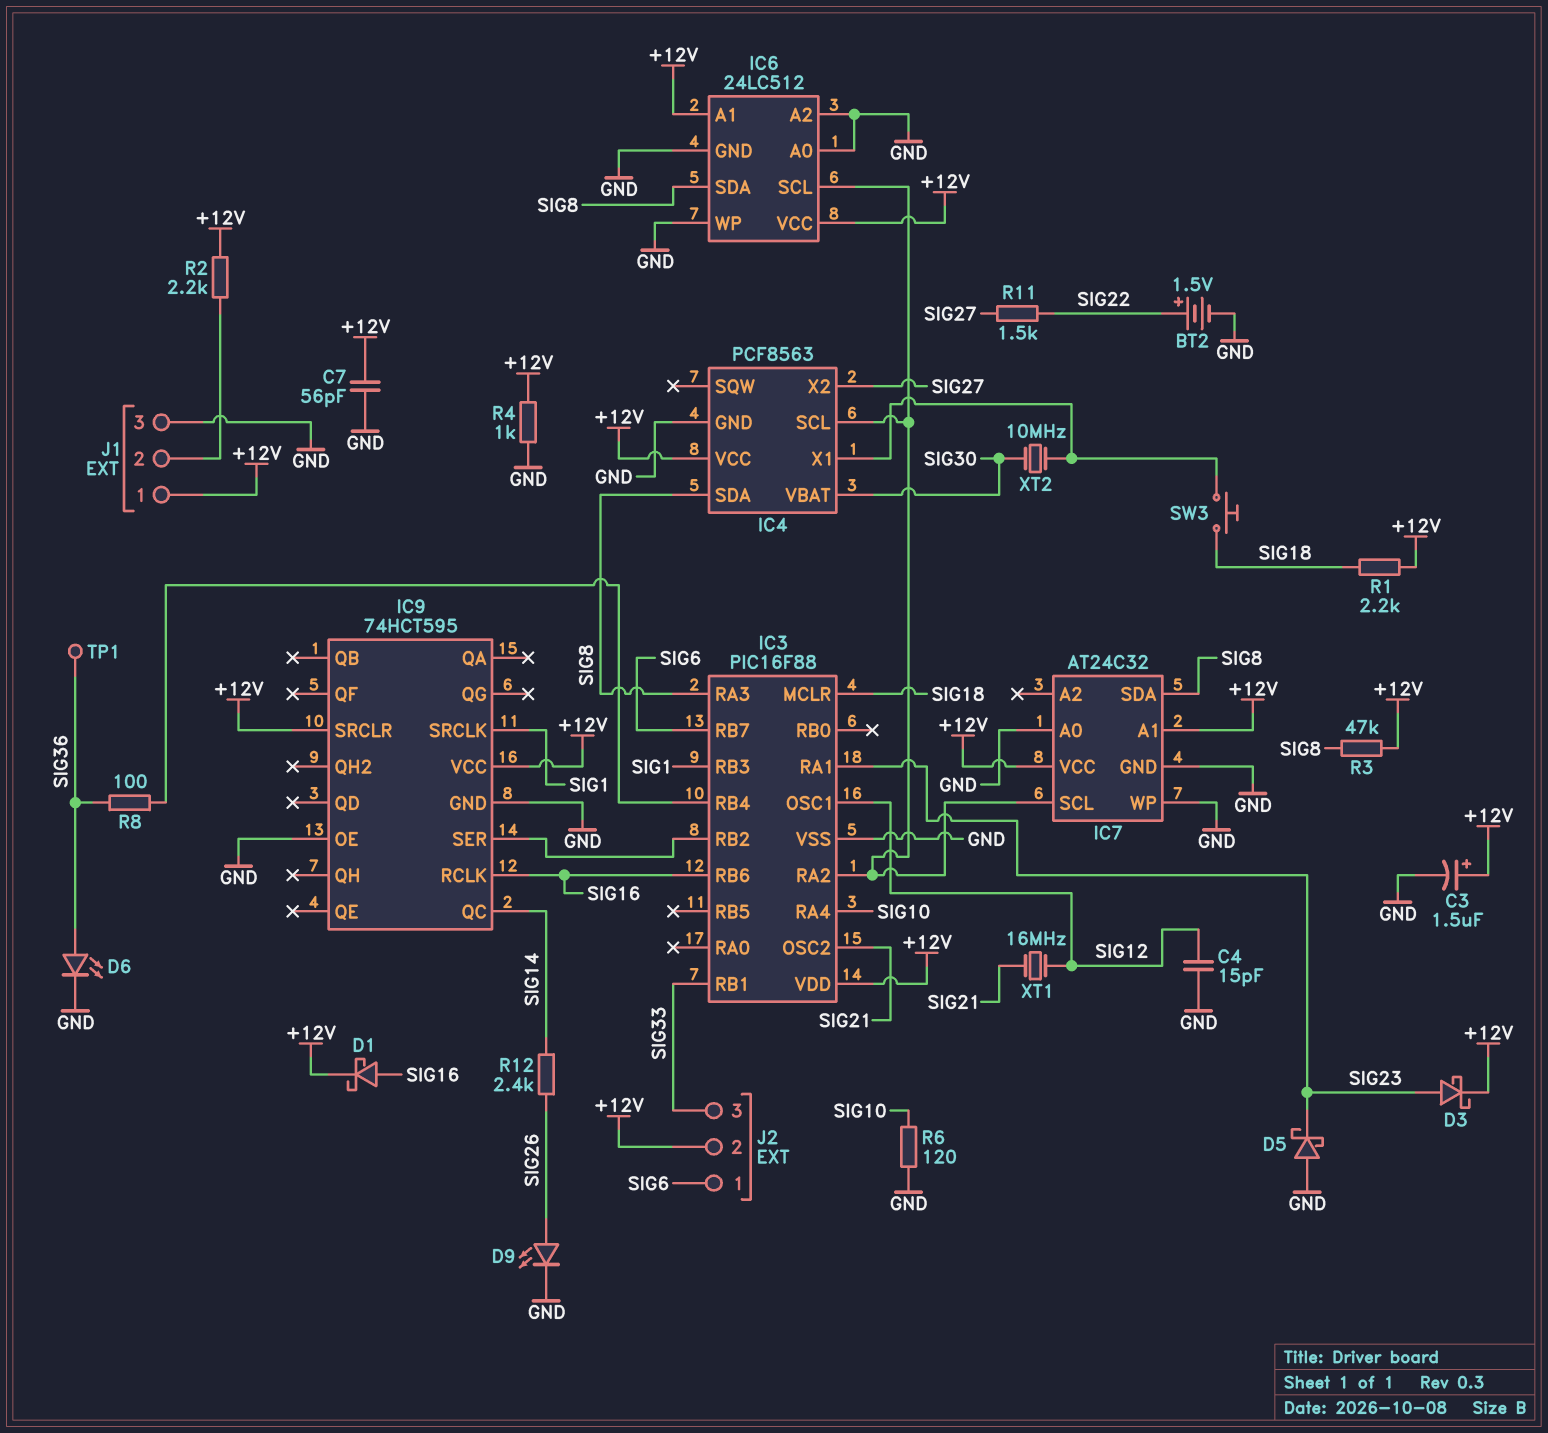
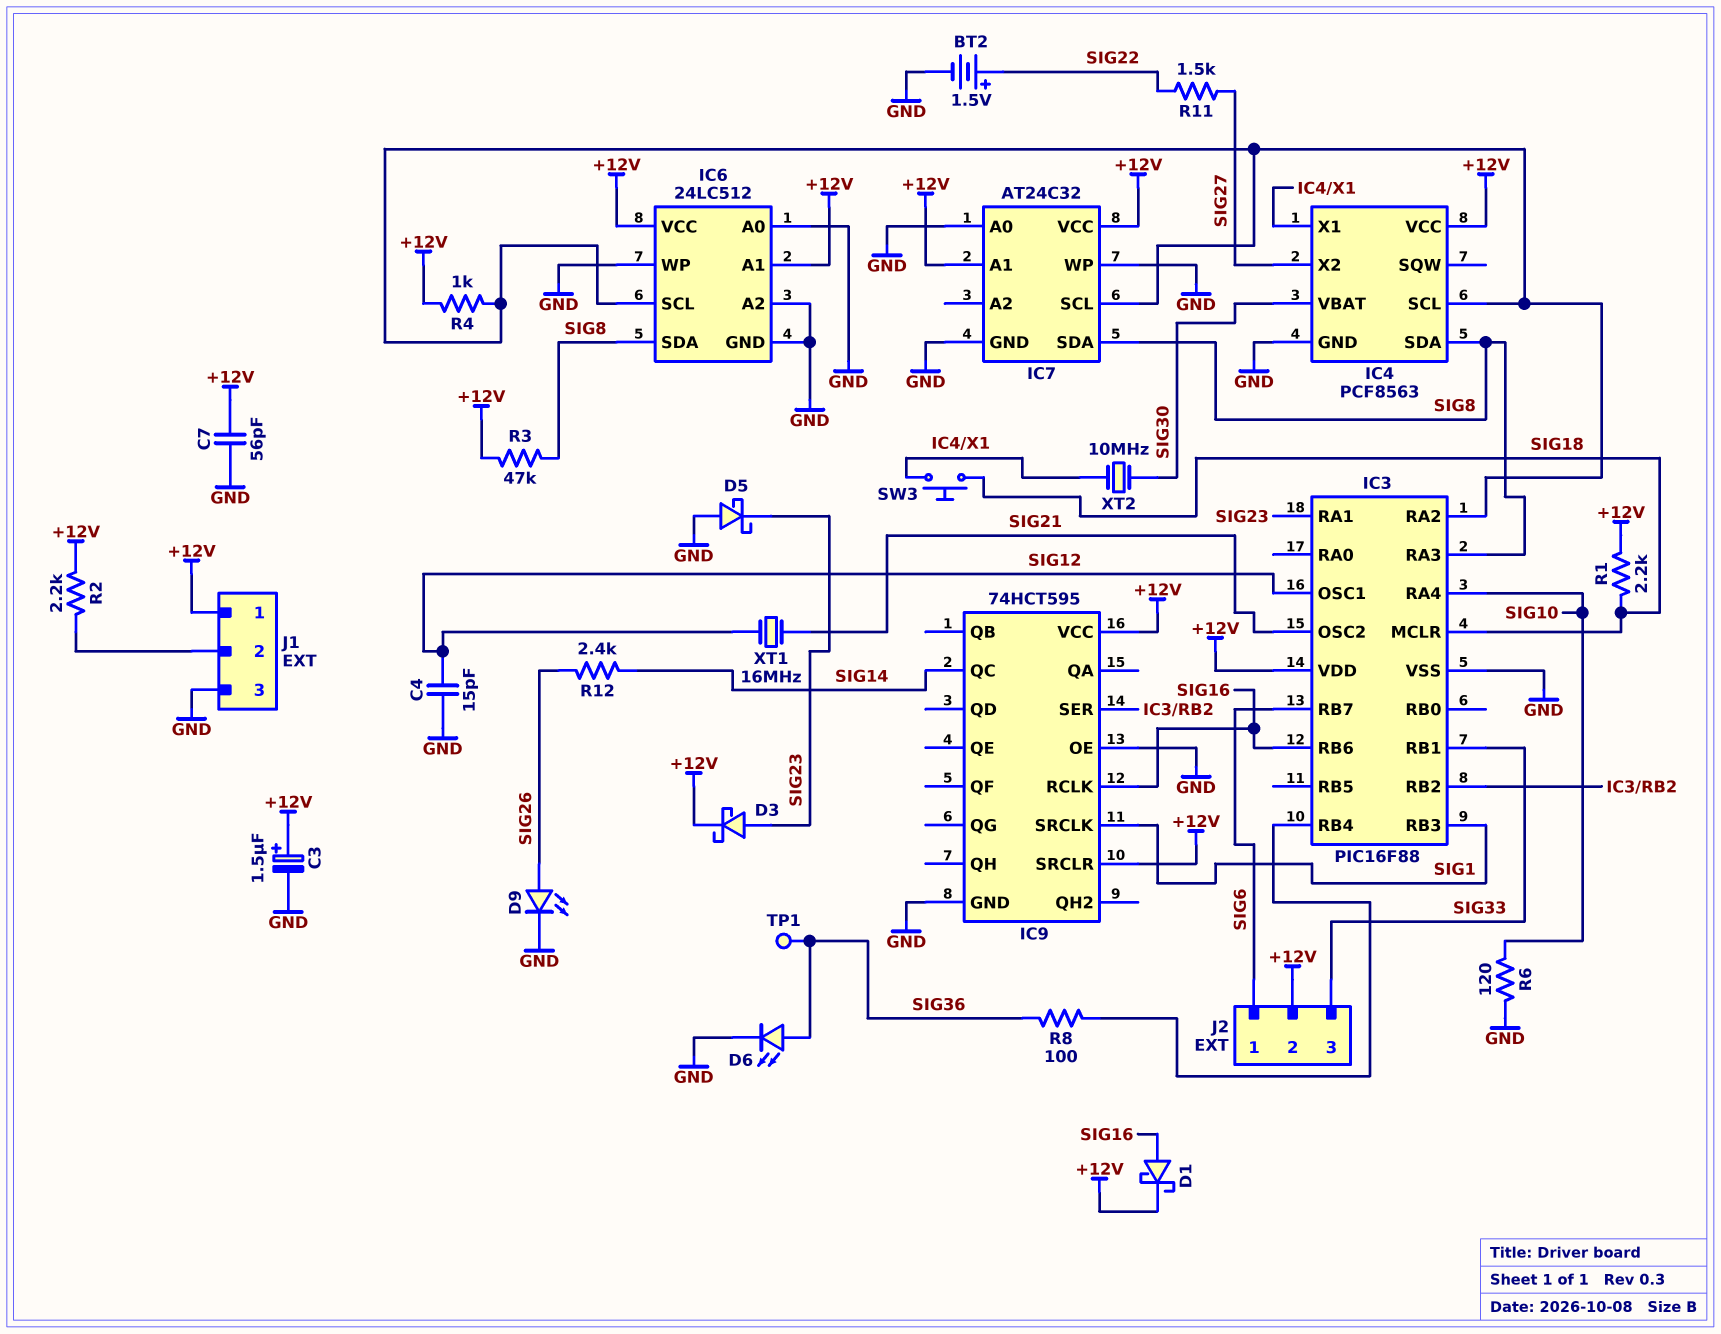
R4: 1k (+12V, GND) -> 1k (+12V, IC3/RA2)

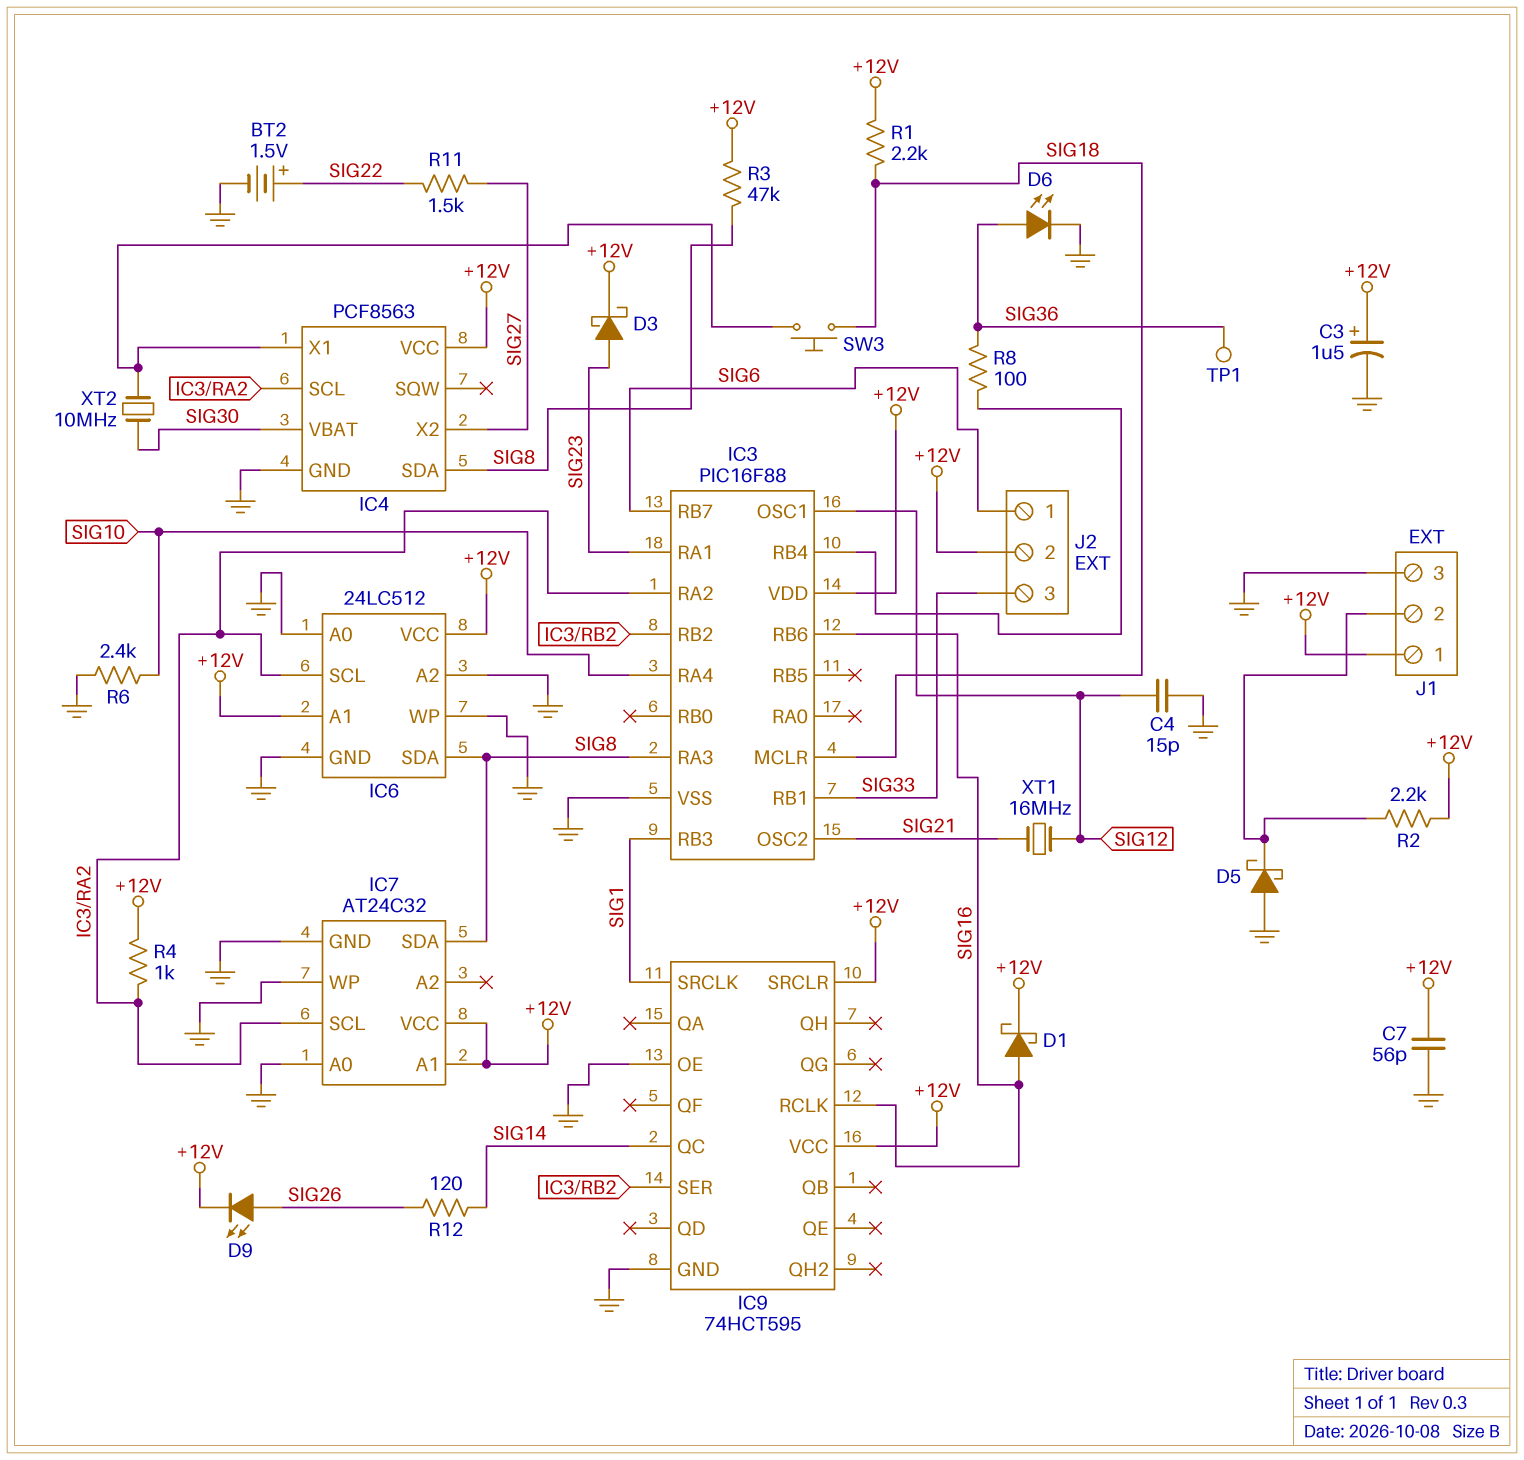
D5: schottky (A GND, K SIG23) -> schottky (A GND, K J1/2)
D9: LED (A SIG26, K GND) -> LED (A SIG26, K +12V)
R6: 120 (GND, SIG10) -> 2.4k (GND, SIG10)
R12: 2.4k (SIG14, SIG26) -> 120 (SIG14, SIG26)

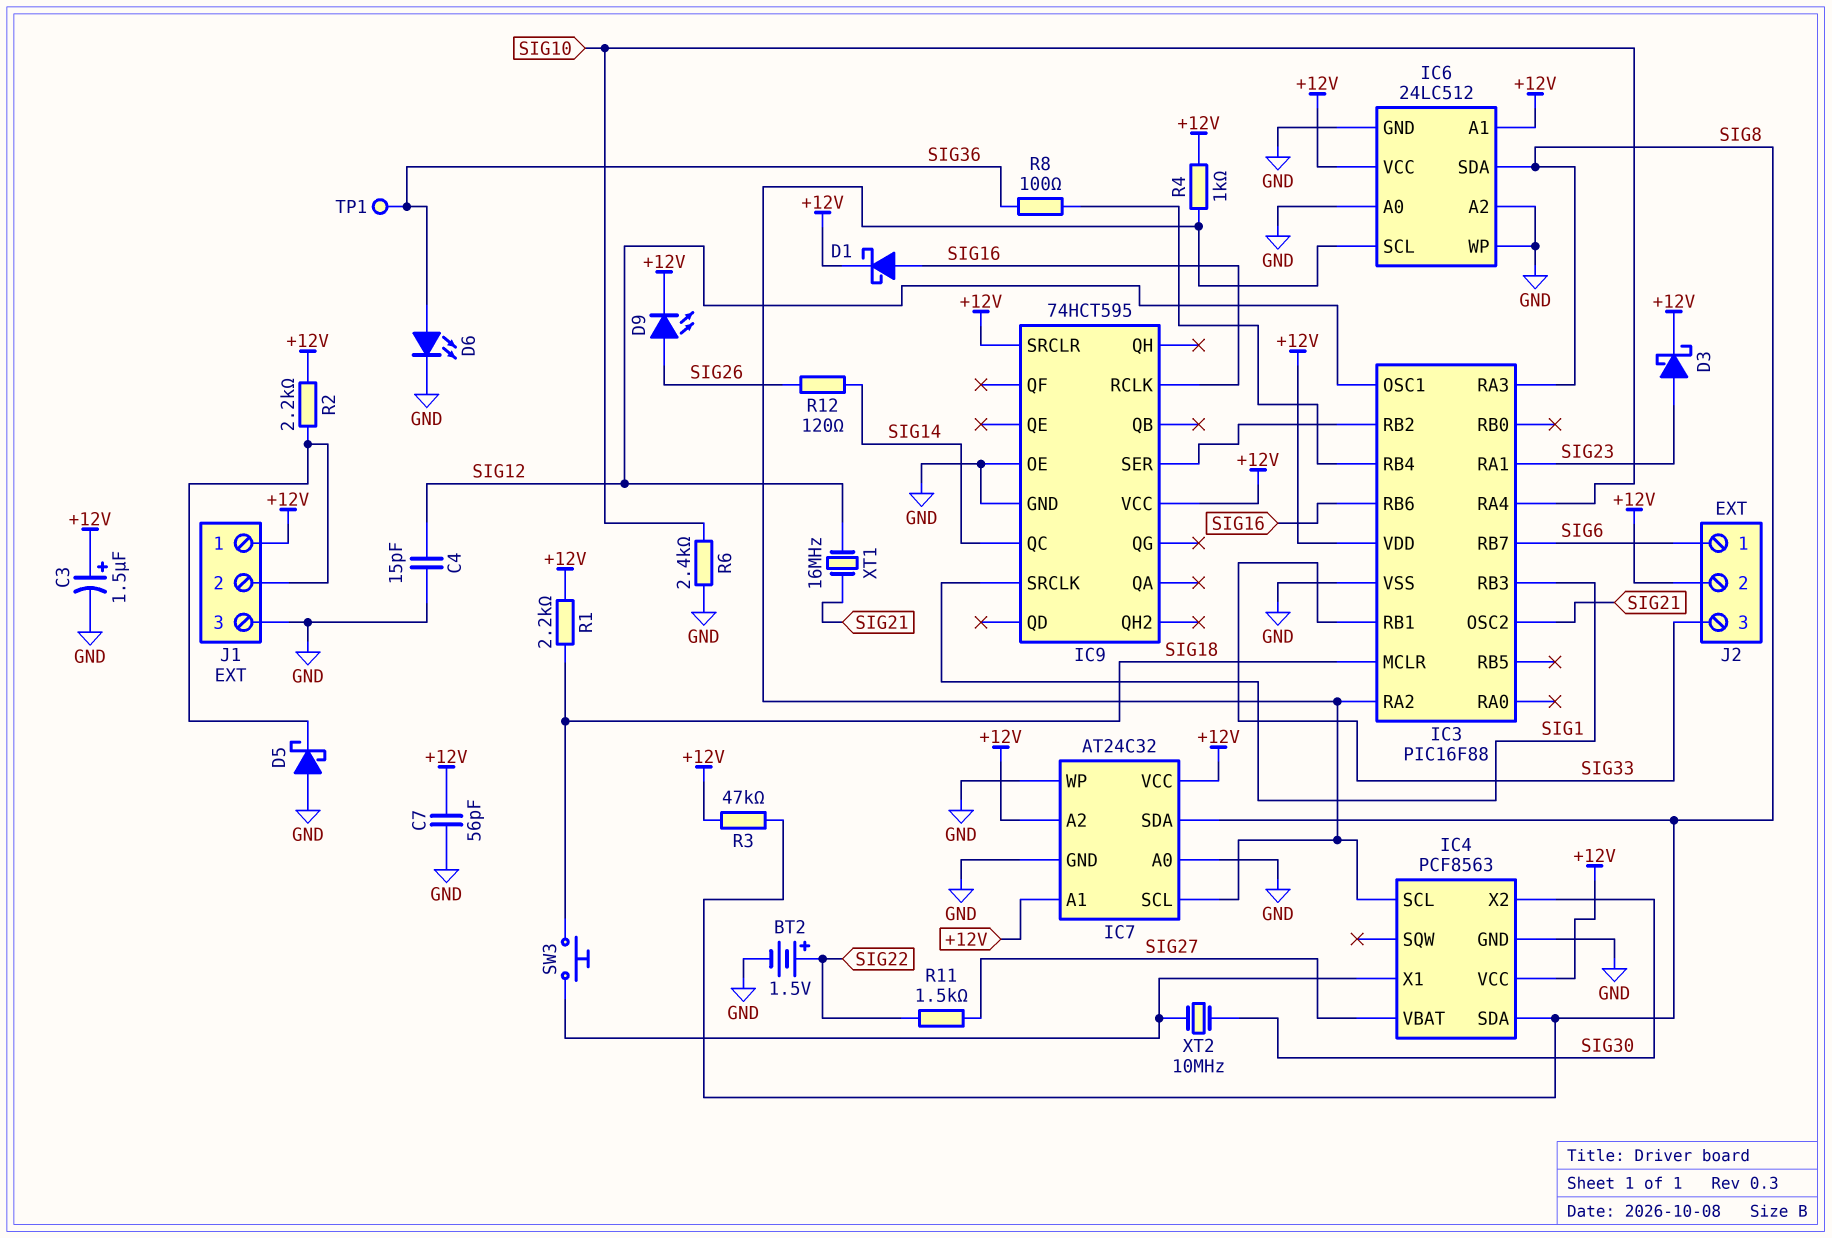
IC4 pin VBAT: SIG30 -> SIG27
IC4 pin X2: SIG27 -> SIG30
IC7 pin A2: none -> +12V

